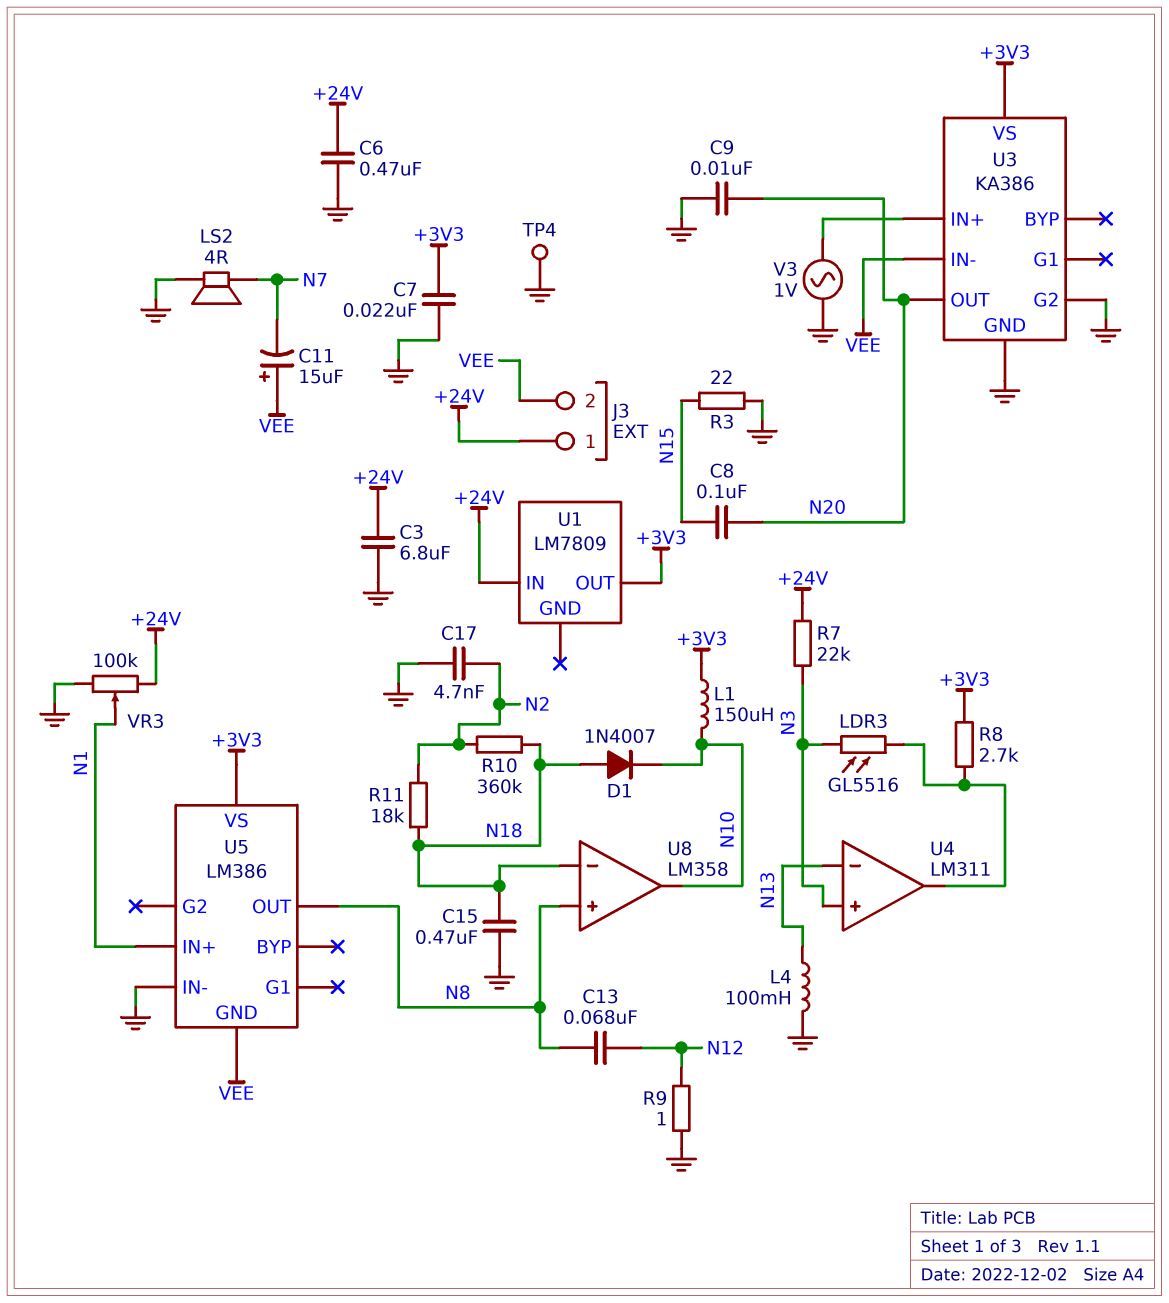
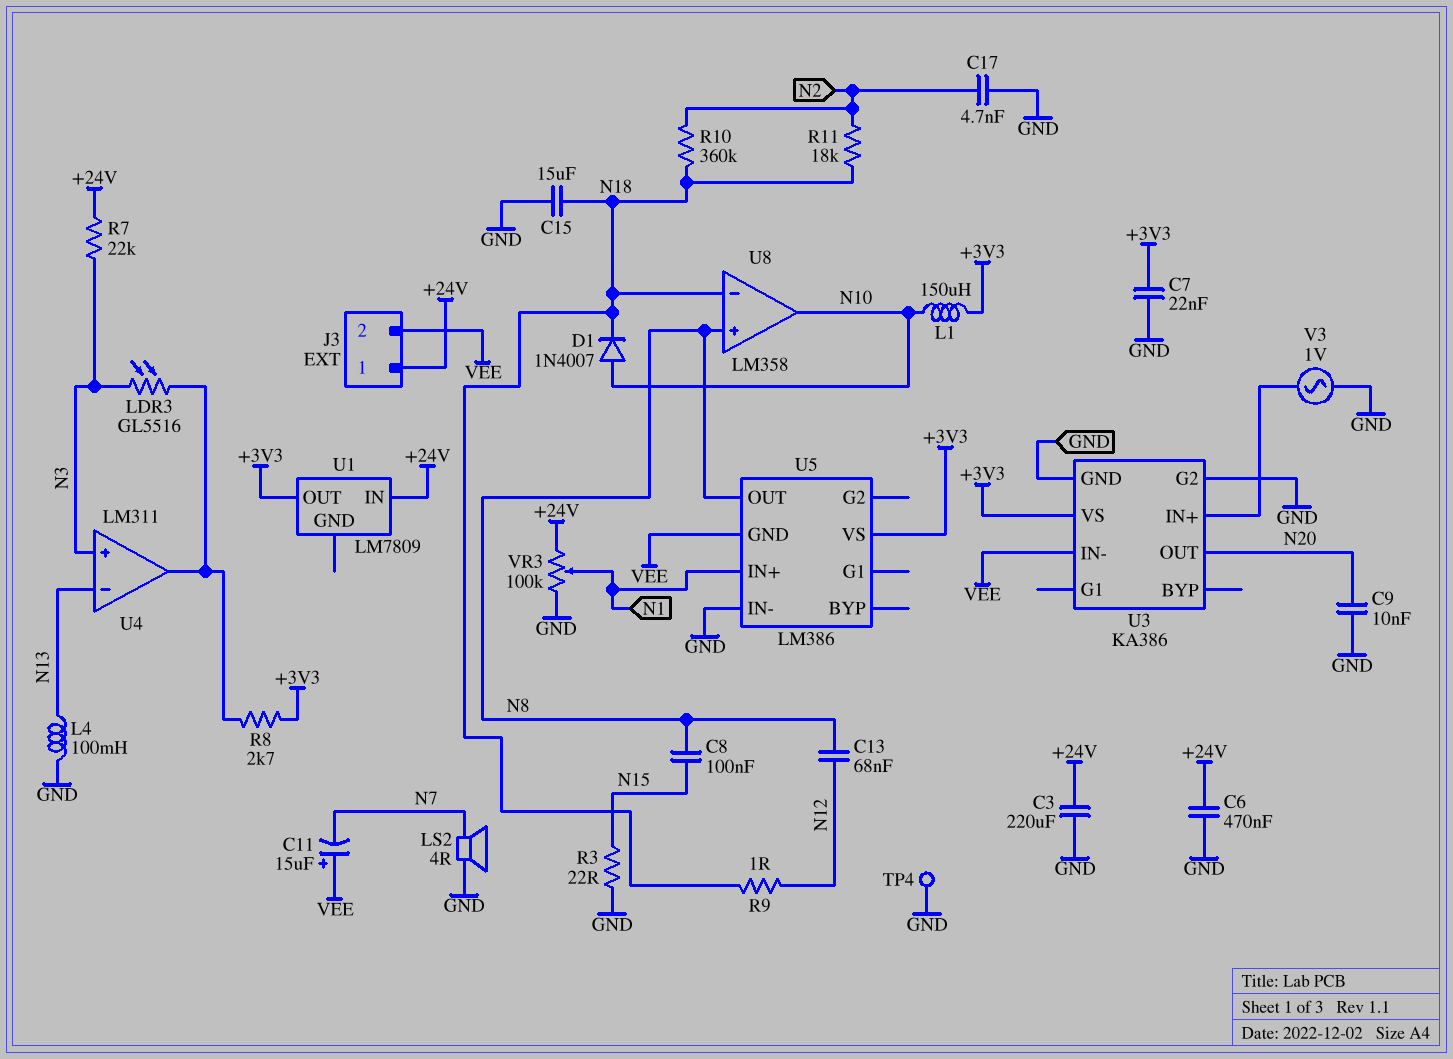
C3: 6.8uF (+24V, GND) -> 220uF (+24V, GND)
C8: 100nF (N15, N20) -> 100nF (N8, N15)
C15: 470nF (GND, N18) -> 15uF (GND, N18)
D1: diode 1N4007 (A N18, K N10) -> diode 1N4007 (A N10, K N18)
R9: 1 (GND, N12) -> 1 (N12, N18)

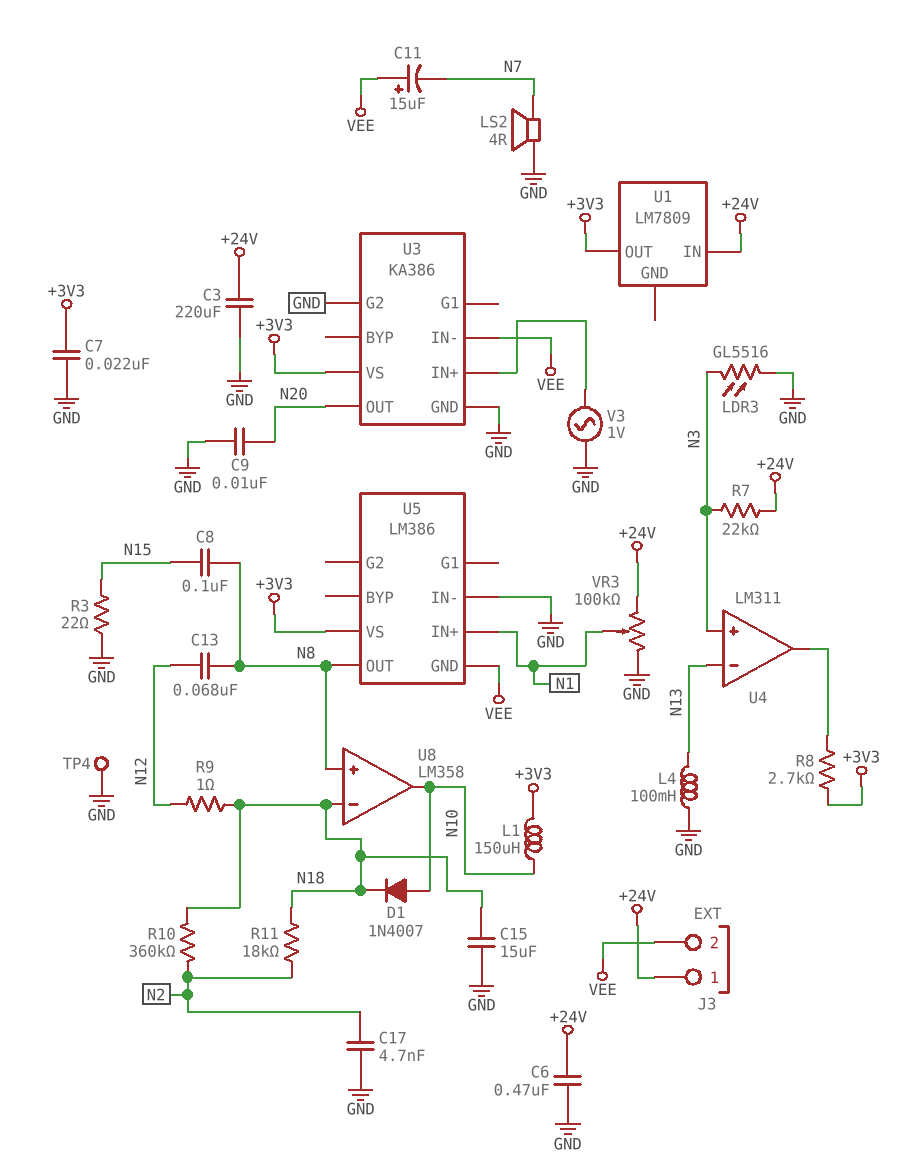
LDR3: GL5516 (N3, U4/out) -> GL5516 (GND, N3)

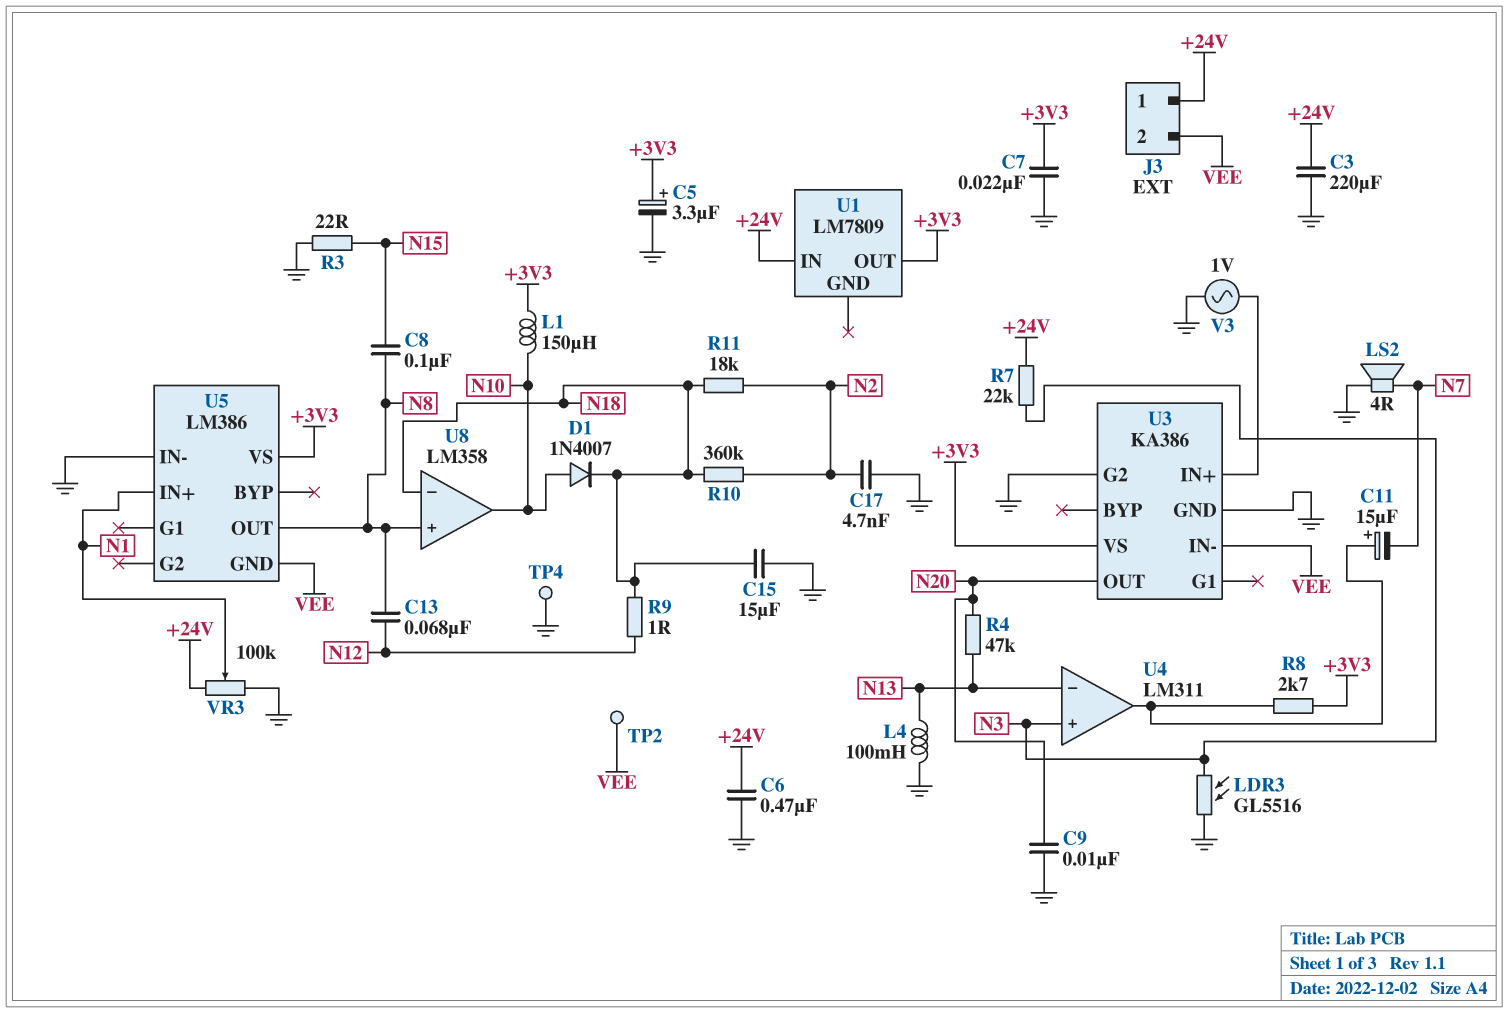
C5: none -> 3.3uF (plus +3V3, minus GND)
C11: 15uF (plus VEE, minus N7) -> 15uF (plus U4/out, minus N7)
R4: none -> 47k (N13, N20)
TP2: none -> test point (VEE)

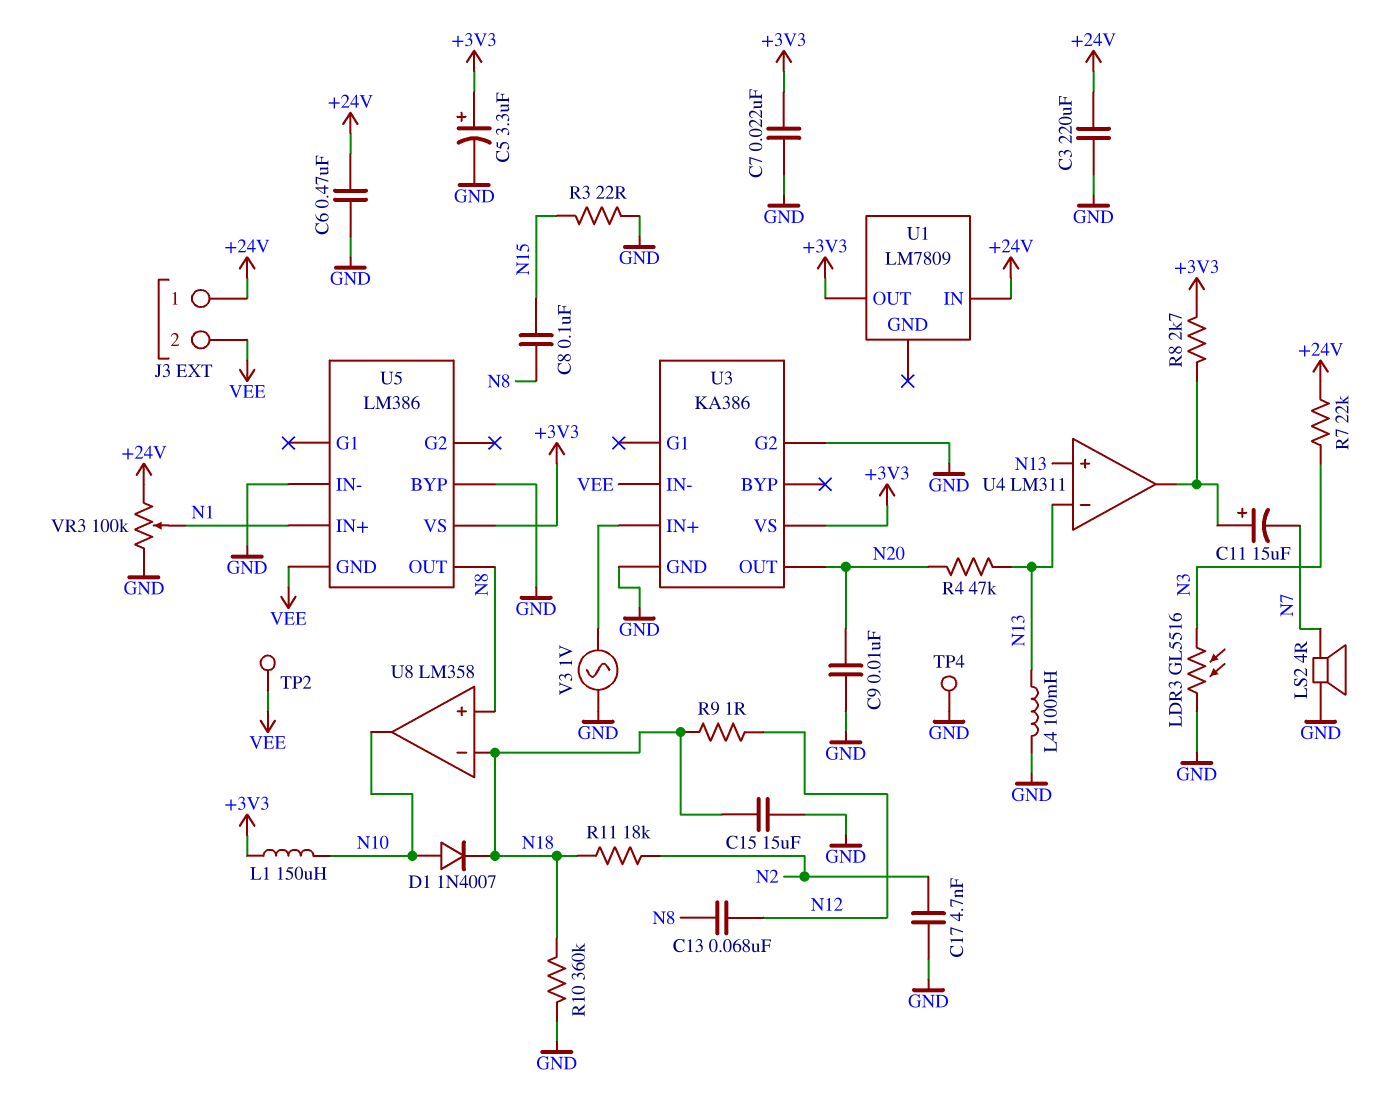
R10: 360k (N2, N18) -> 360k (GND, N18)
U4 pin in+: N3 -> N13
U5 pin BYP: none -> GND

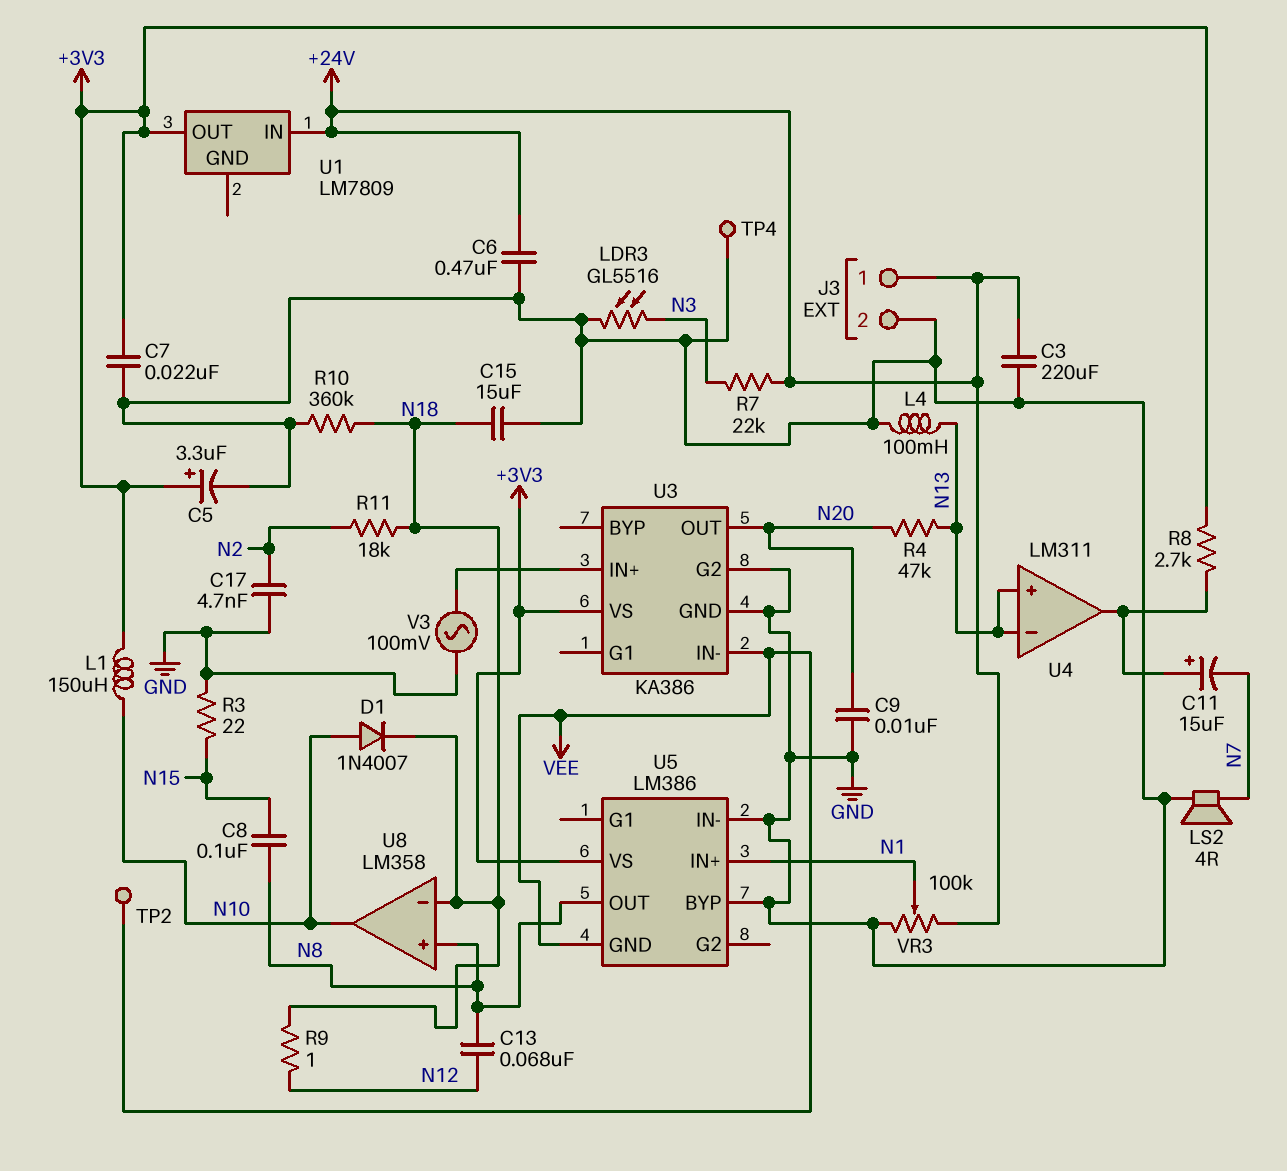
J3 pin 2: VEE -> GND
V3: AC 1V (GND, U3/IN+) -> AC 100mV (GND, U3/IN+)

